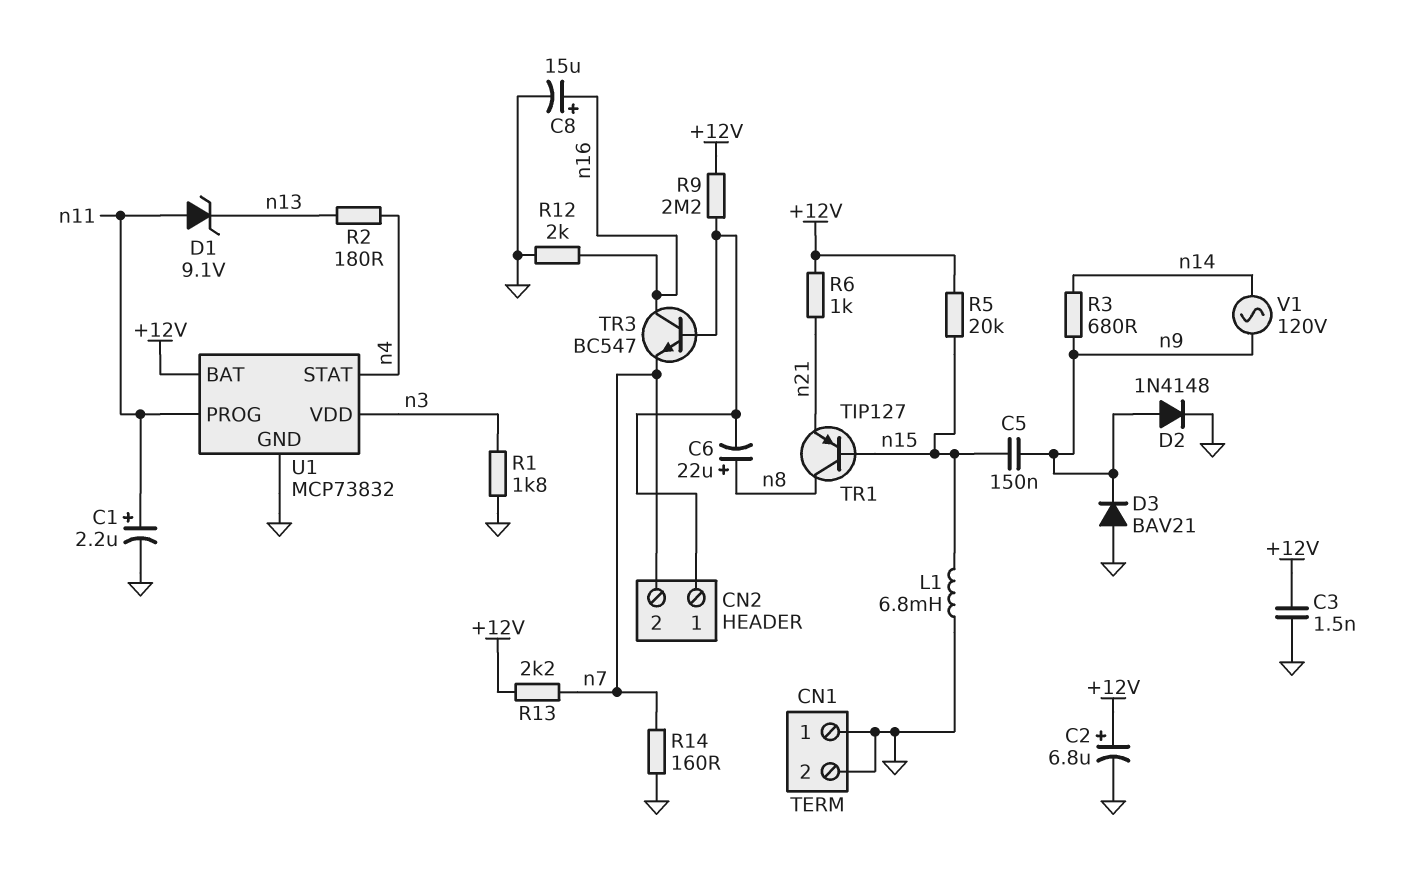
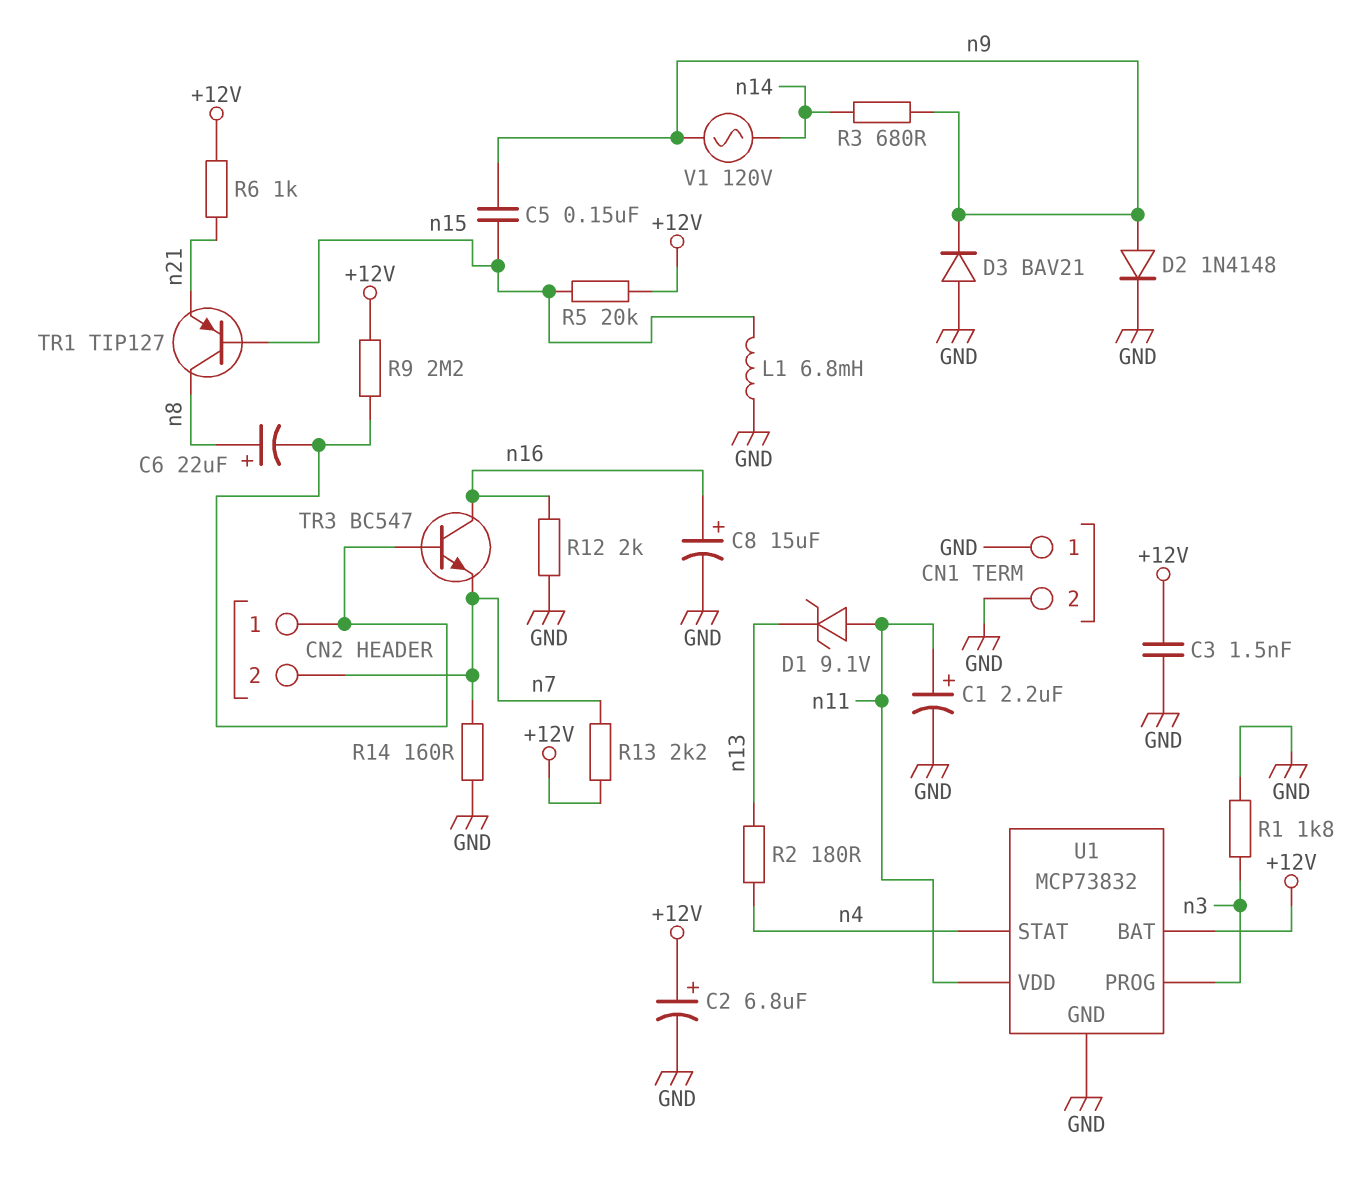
U1 pin PROG: n11 -> n3
U1 pin VDD: n3 -> n11

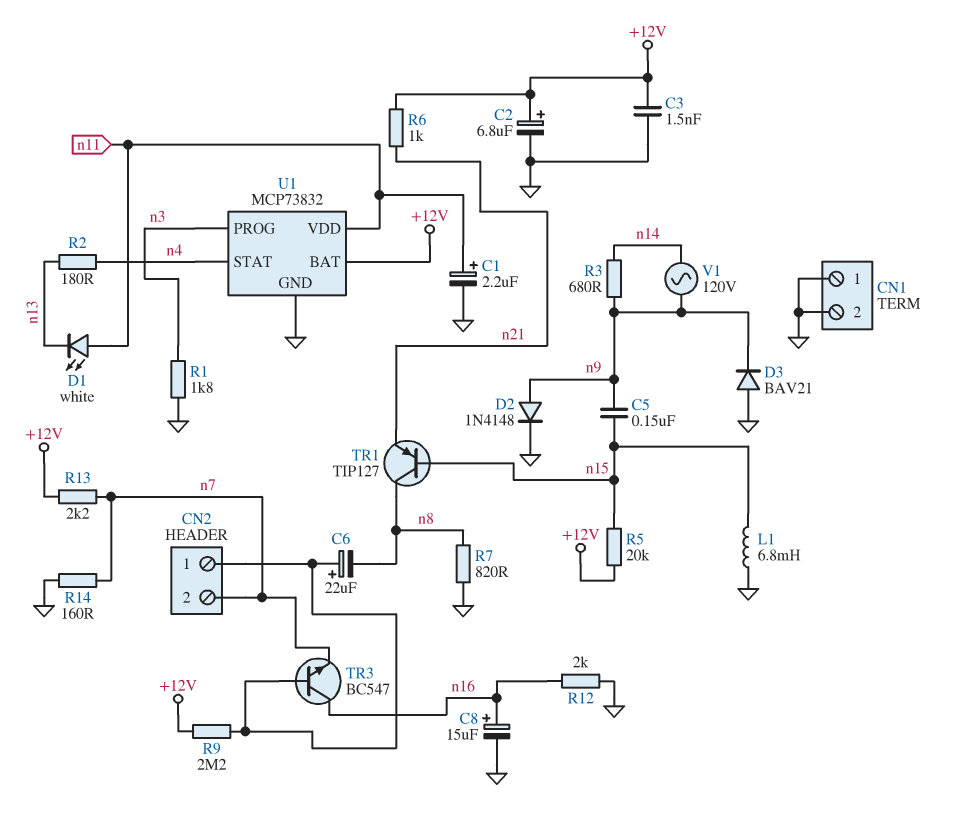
C6: 22uF (plus n8, minus CN2/1) -> 22uF (plus CN2/1, minus n8)
D1: zener 9.1V (A n11, K n13) -> LED white (A n11, K n13)
R7: none -> 820 (GND, n8)

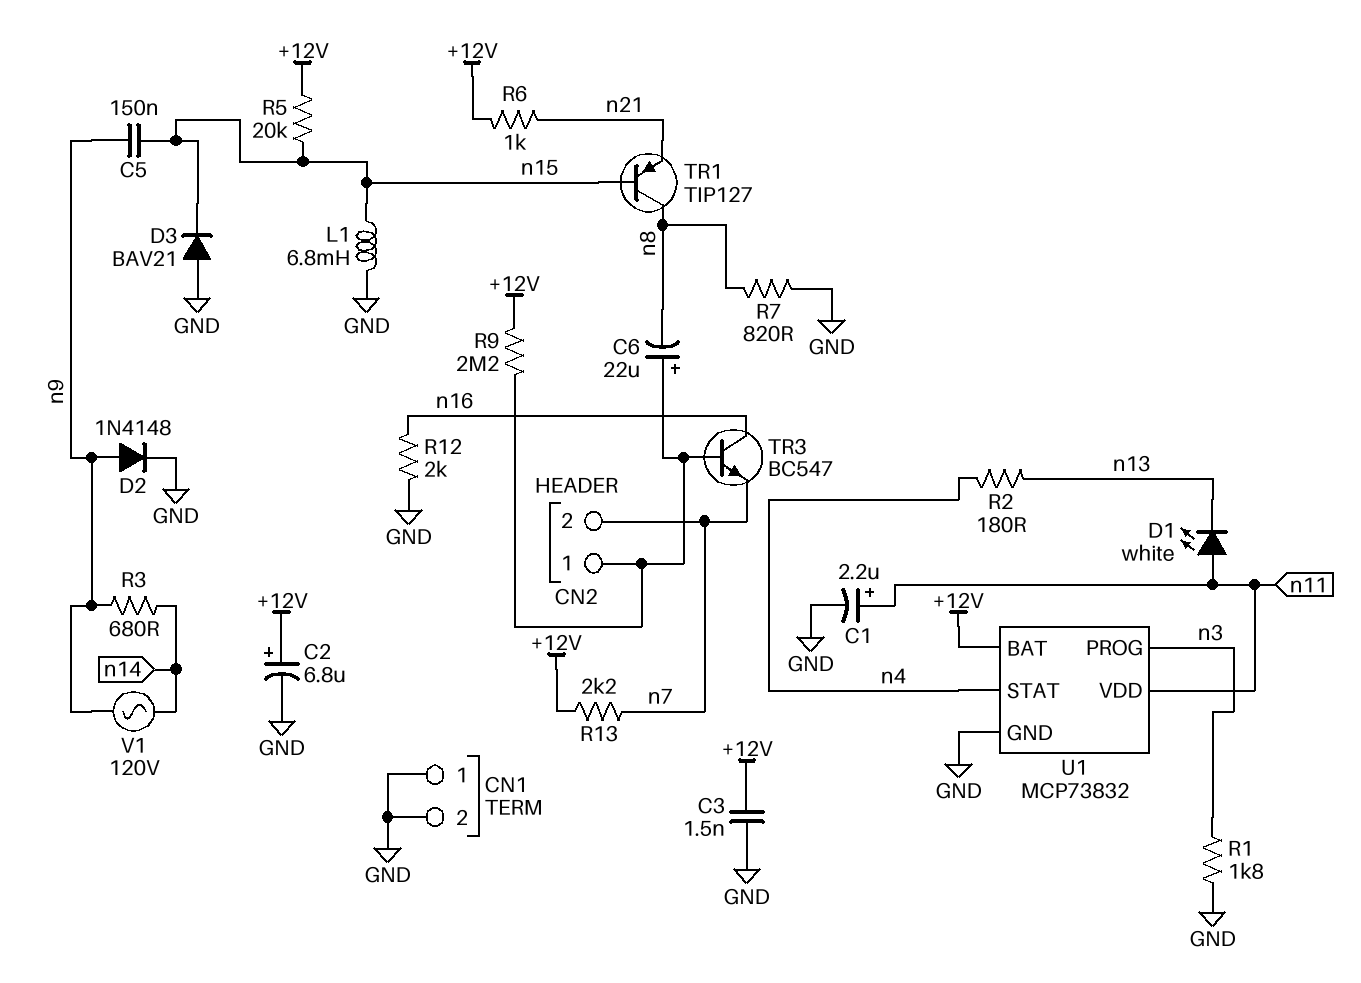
C8: 15uF (plus n16, minus GND) -> none
D3: diode BAV21 (A GND, K n9) -> diode BAV21 (A GND, K n15)
R14: 160 (GND, n7) -> none

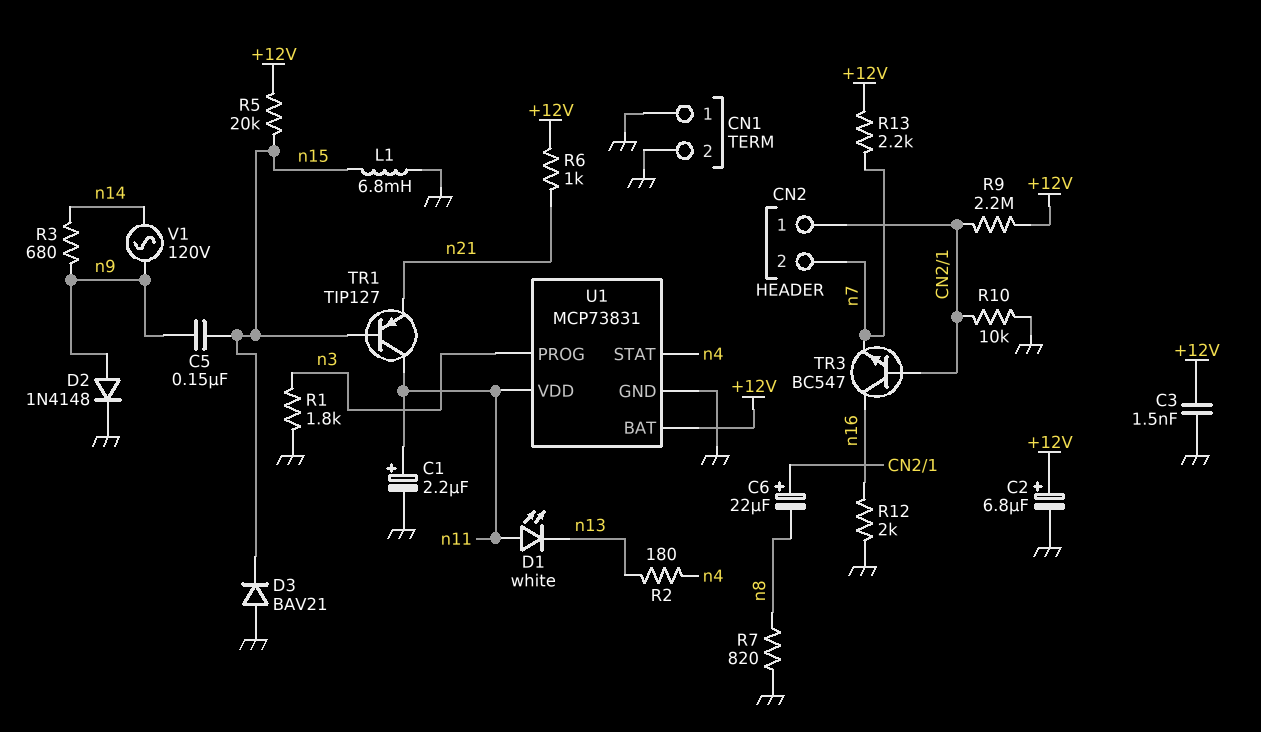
R10: none -> 10k (CN2/1, GND)
TR1: PNP TIP127 (B n15, C n8, E n21) -> PNP TIP127 (B n15, C n11, E n21)
U1: MCP73832 -> MCP73831

